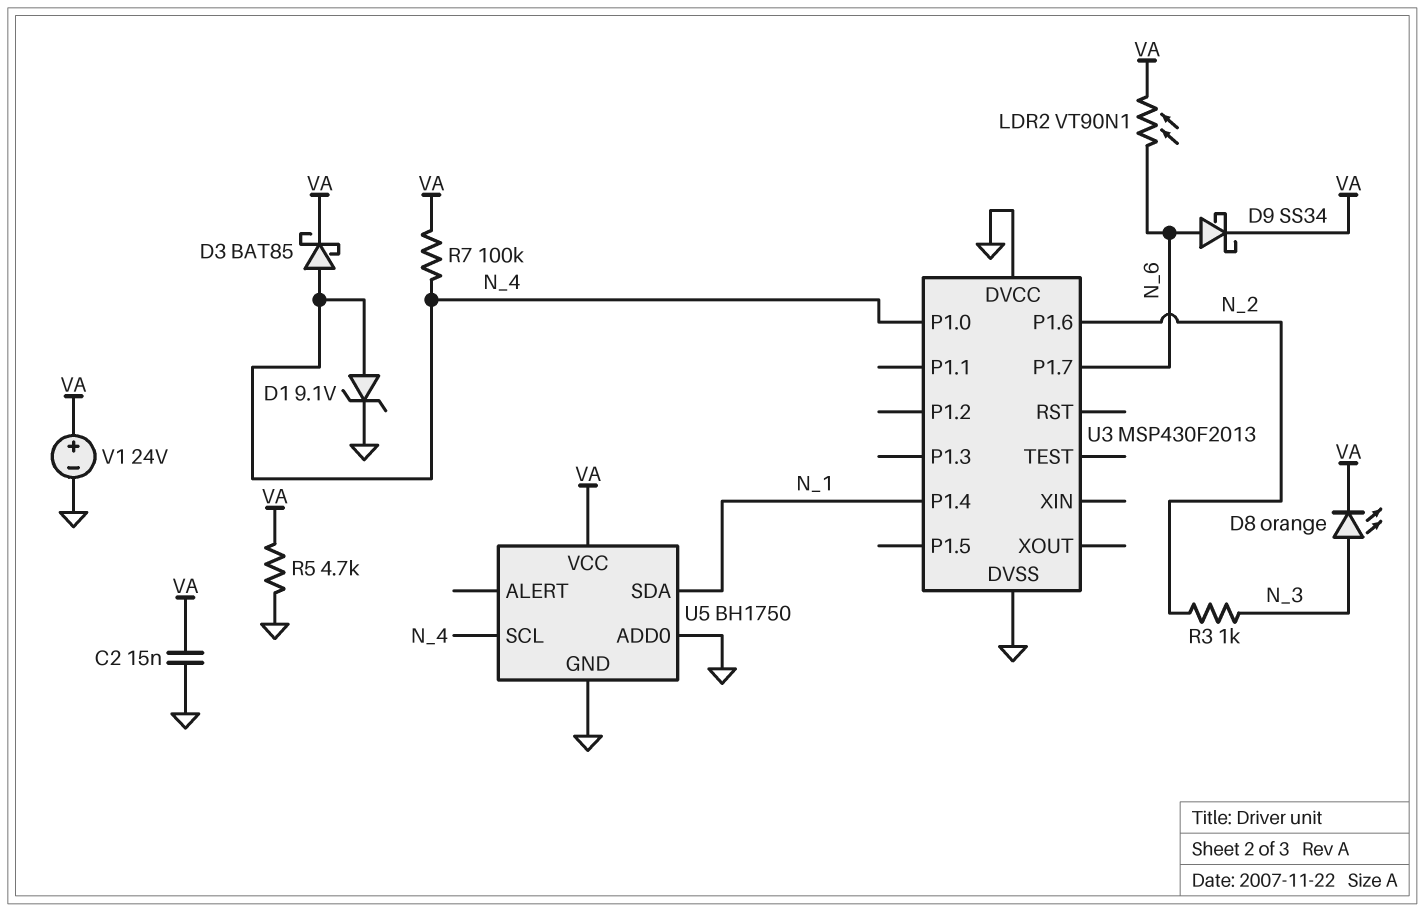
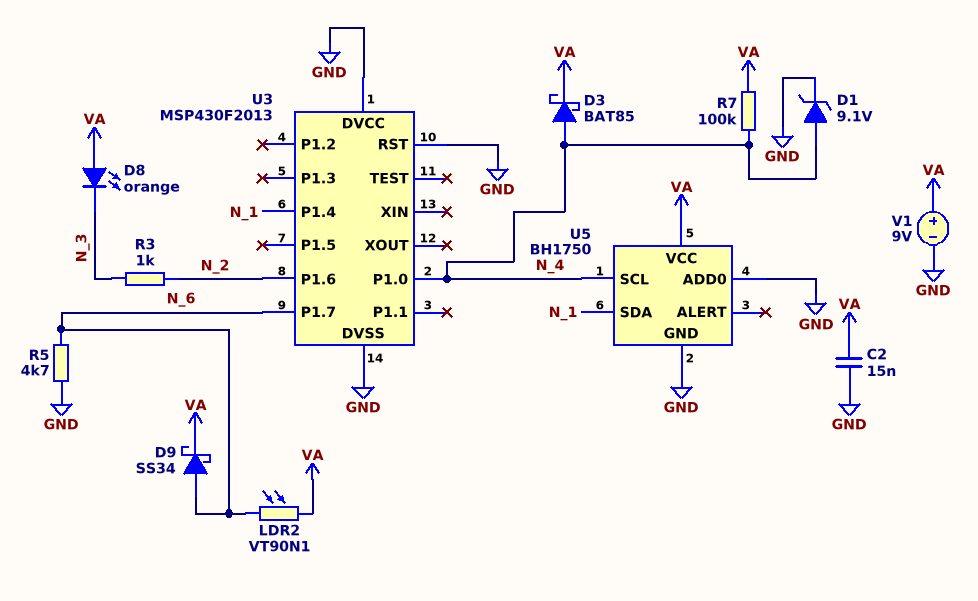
D8: LED orange (A N_3, K VA) -> LED orange (A VA, K N_3)
R5: 4.7k (GND, VA) -> 4.7k (GND, N_6)
U3 pin RST: none -> GND
V1: 24V (plus VA, minus GND) -> 9V (plus VA, minus GND)

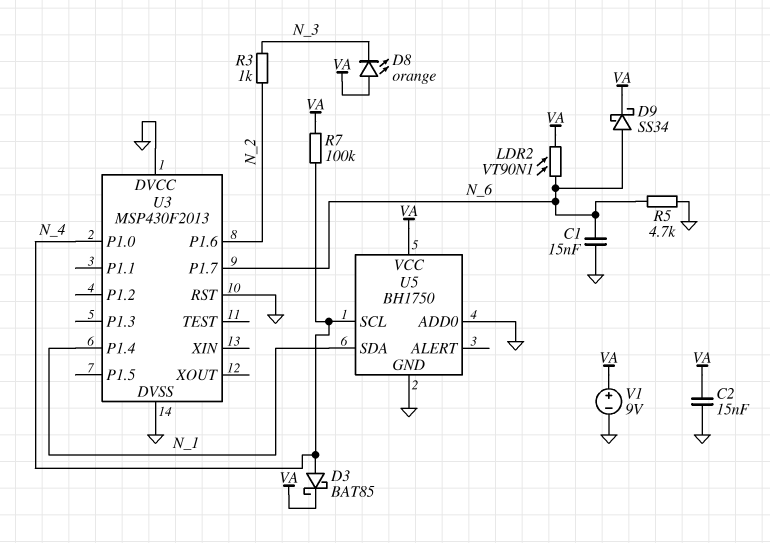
C1: none -> 15nF (GND, N_6)
D1: zener 9.1V (A N_4, K GND) -> none

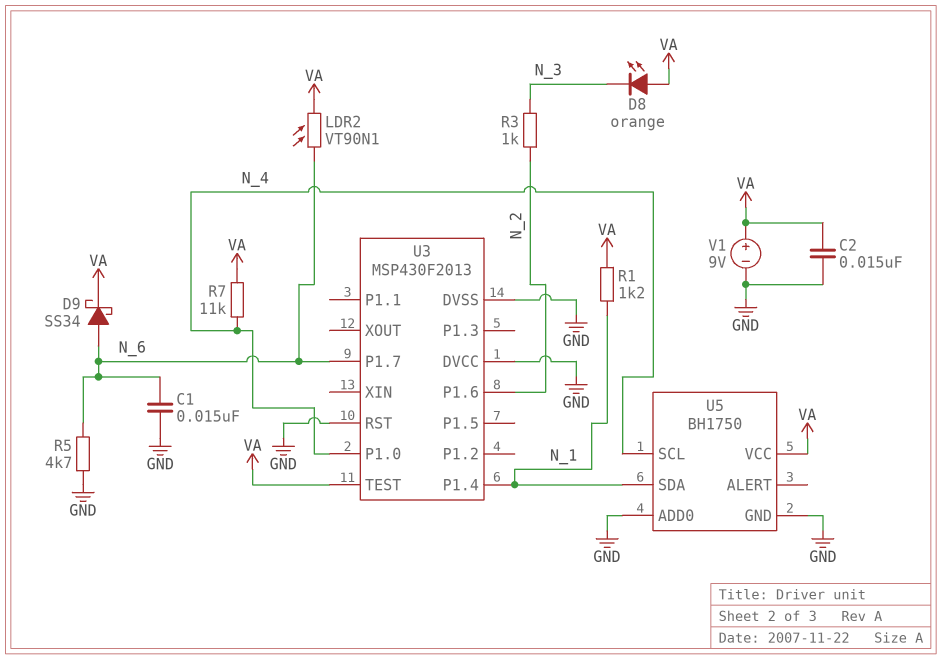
D3: schottky BAT85 (A N_4, K VA) -> none
R1: none -> 1.2k (N_1, VA)
R7: 100k (N_4, VA) -> 11k (N_4, VA)
U3 pin TEST: none -> VA

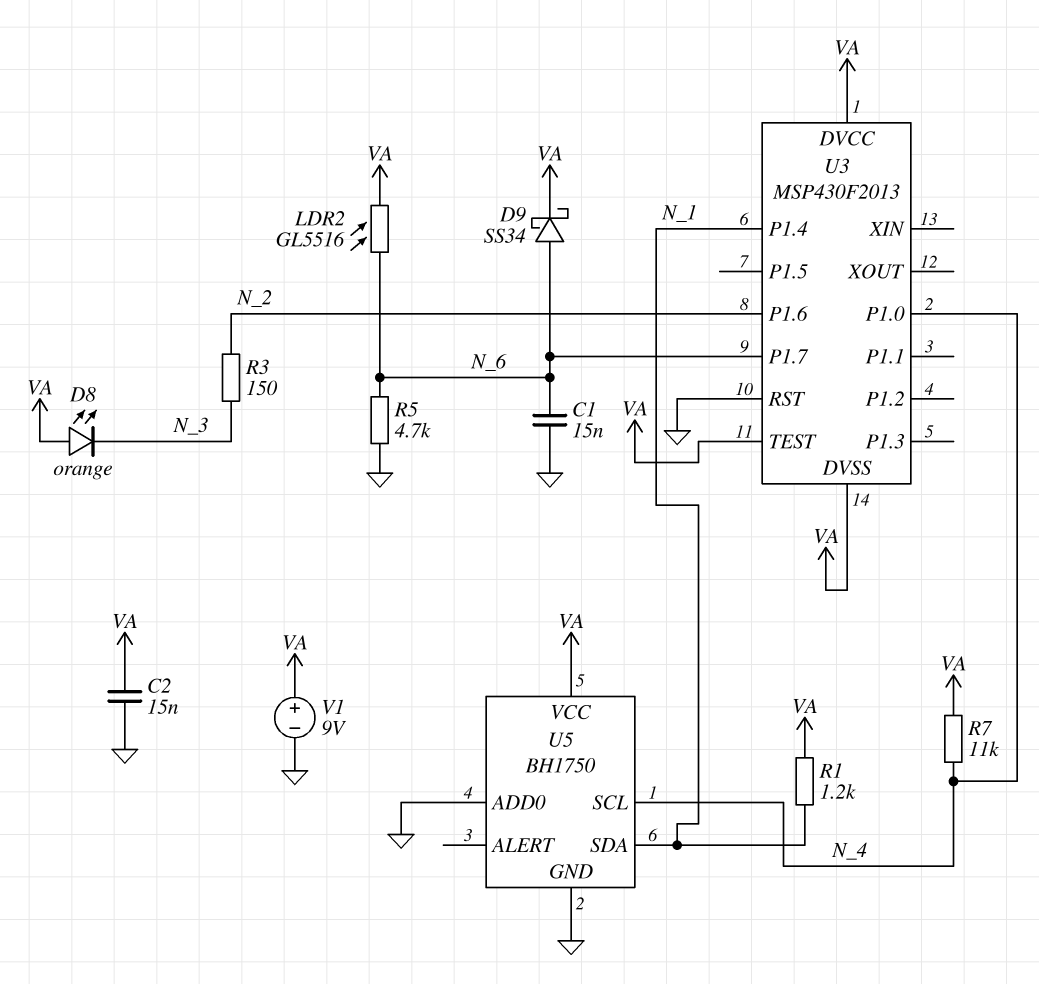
LDR2: VT90N1 (N_6, VA) -> GL5516 (N_6, VA)
R3: 1k (N_2, N_3) -> 150 (N_2, N_3)
U3 pin DVCC: GND -> VA
U3 pin DVSS: GND -> VA

